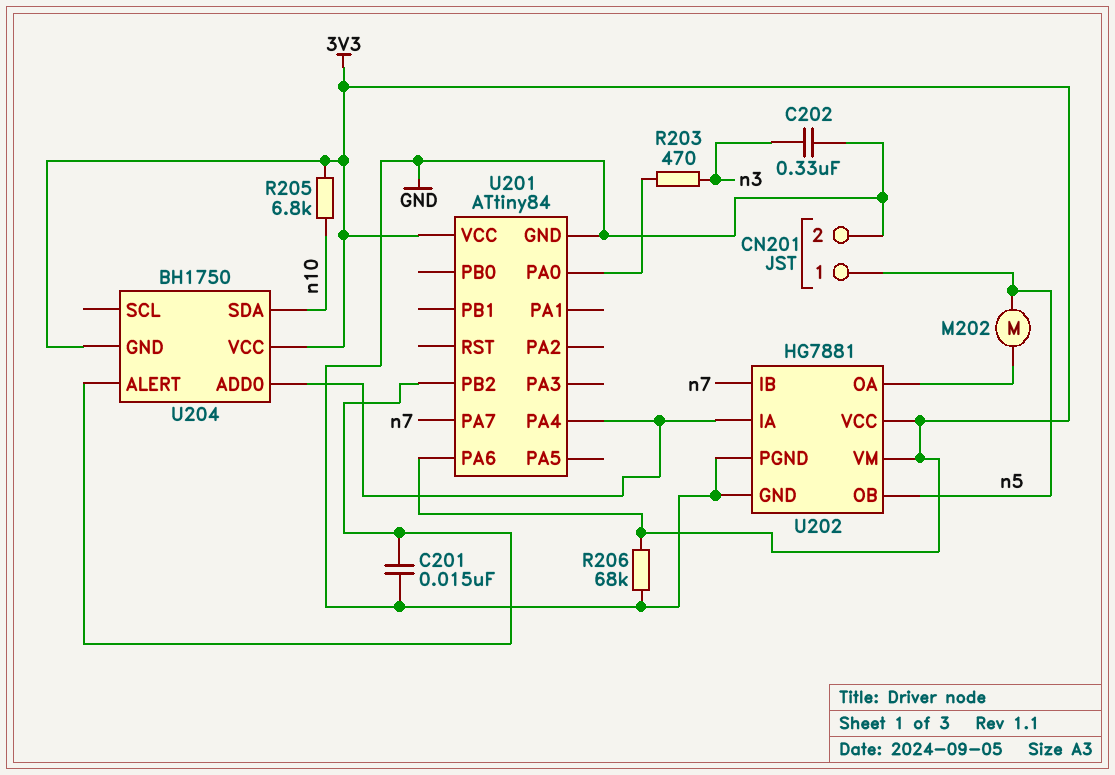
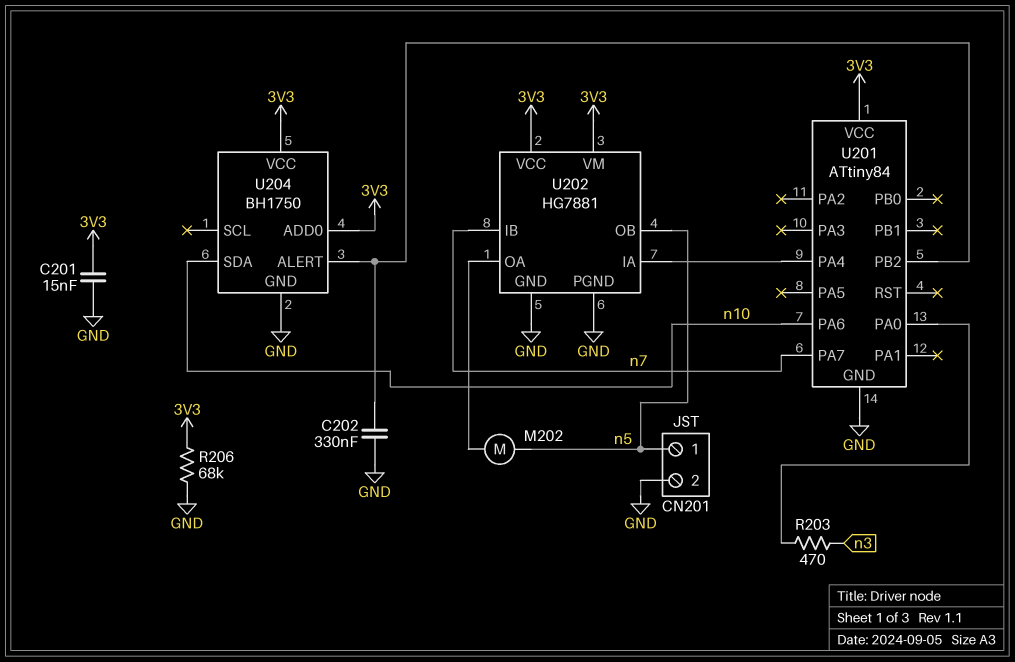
C201: 15nF (GND, U201/PB2) -> 15nF (3V3, GND)
C202: 330nF (GND, n3) -> 330nF (GND, U201/PB2)
R205: 6.8k (3V3, n10) -> none
U201 pin PA6: 3V3 -> n10
U204 pin ADD0: U201/PA4 -> 3V3
U204 pin GND: 3V3 -> GND

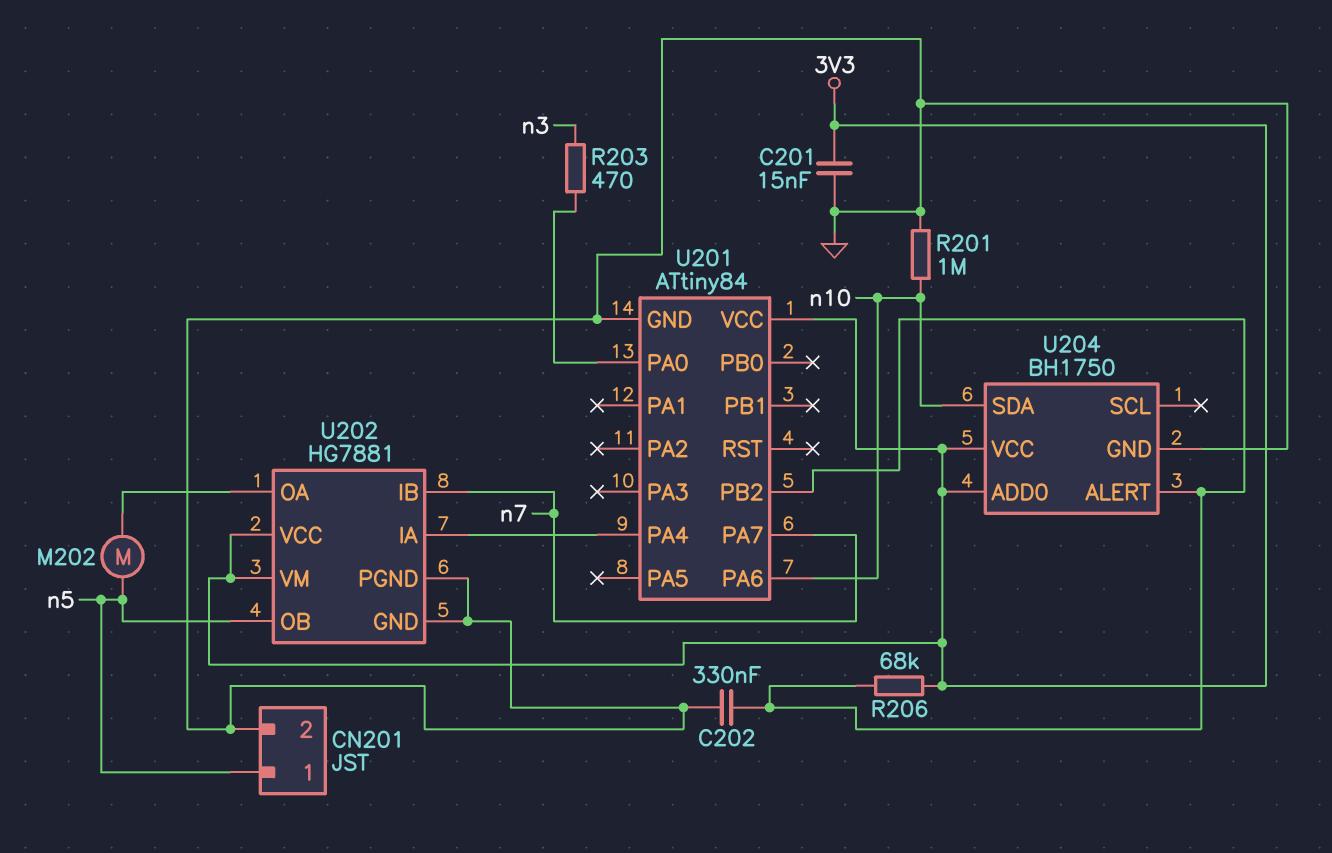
R201: none -> 1M (GND, n10)
R206: 68k (3V3, GND) -> 68k (3V3, U201/PB2)

